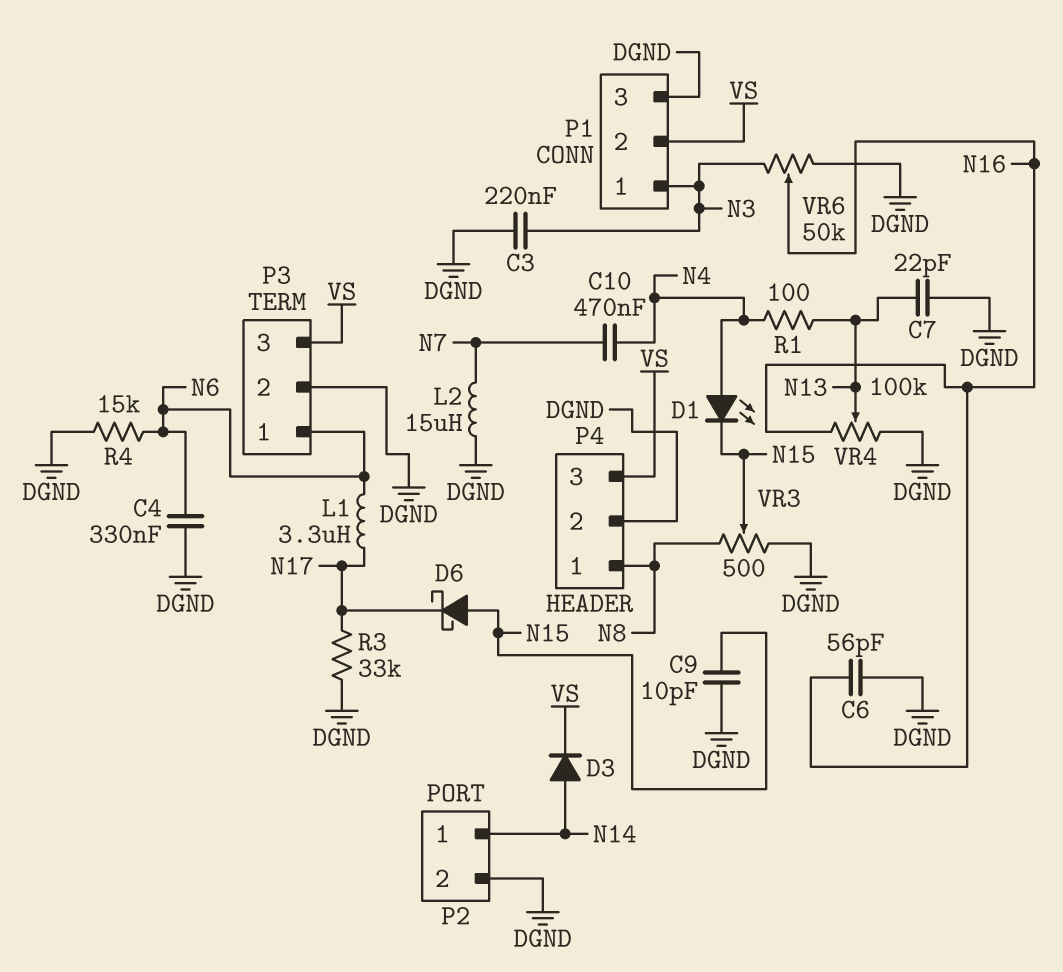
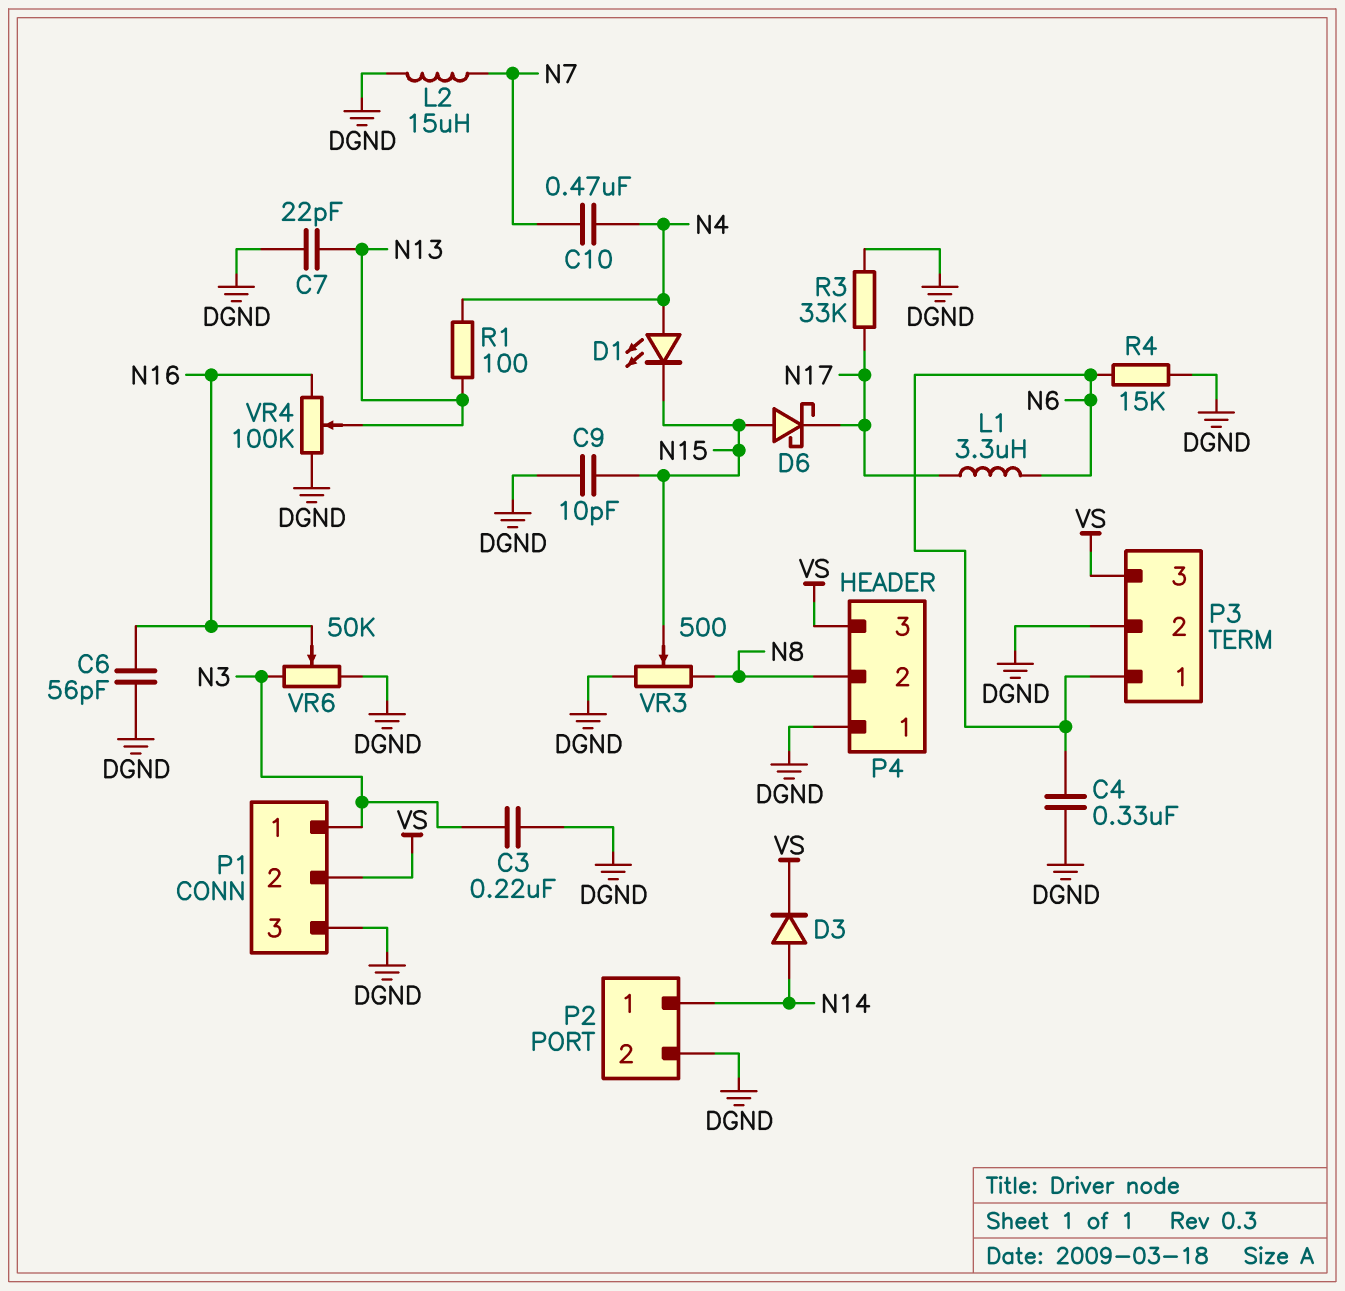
P4 pin 1: N8 -> DGND
P4 pin 2: DGND -> N8

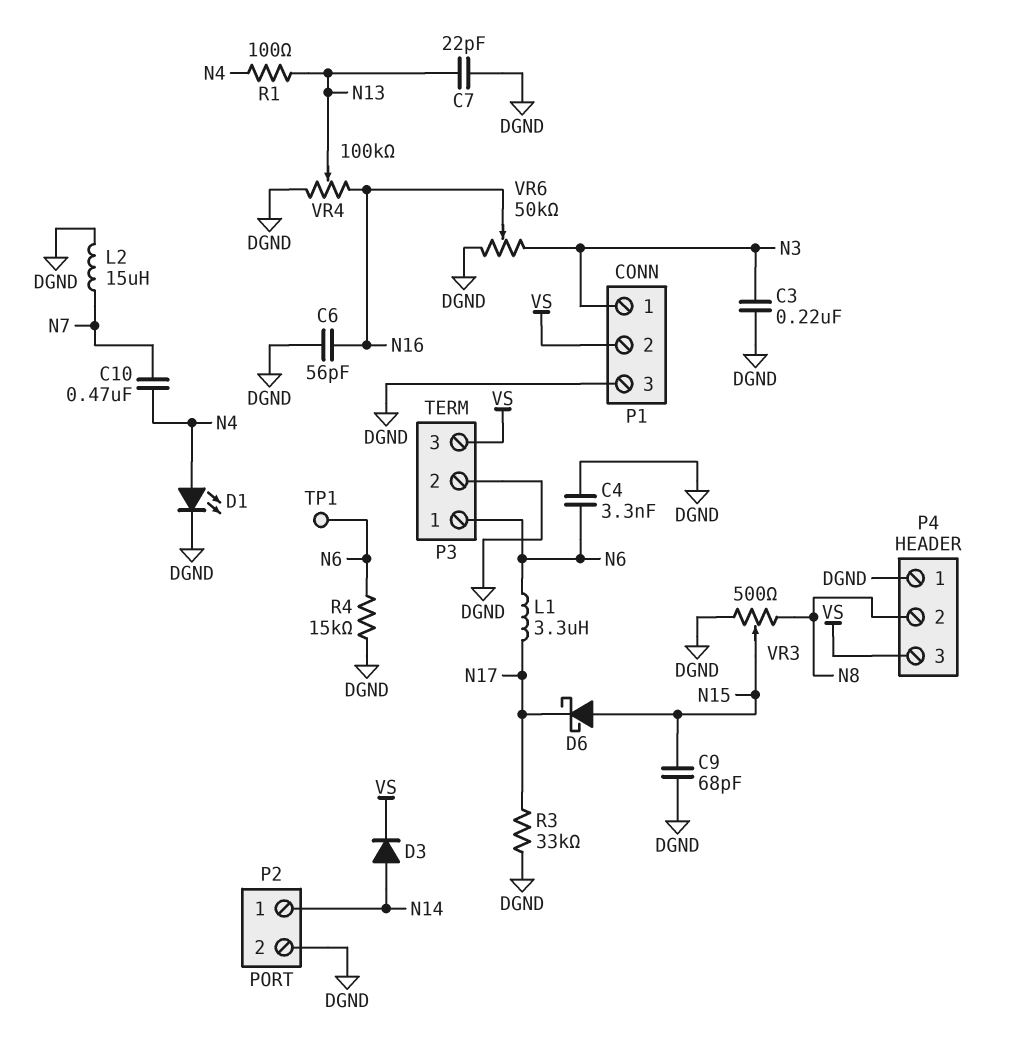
C4: 330nF (DGND, N6) -> 3.3nF (DGND, N6)
C9: 10pF (DGND, N15) -> 68pF (DGND, N15)
D1: LED (A N4, K N15) -> LED (A N4, K DGND)
TP1: none -> test point (N6)

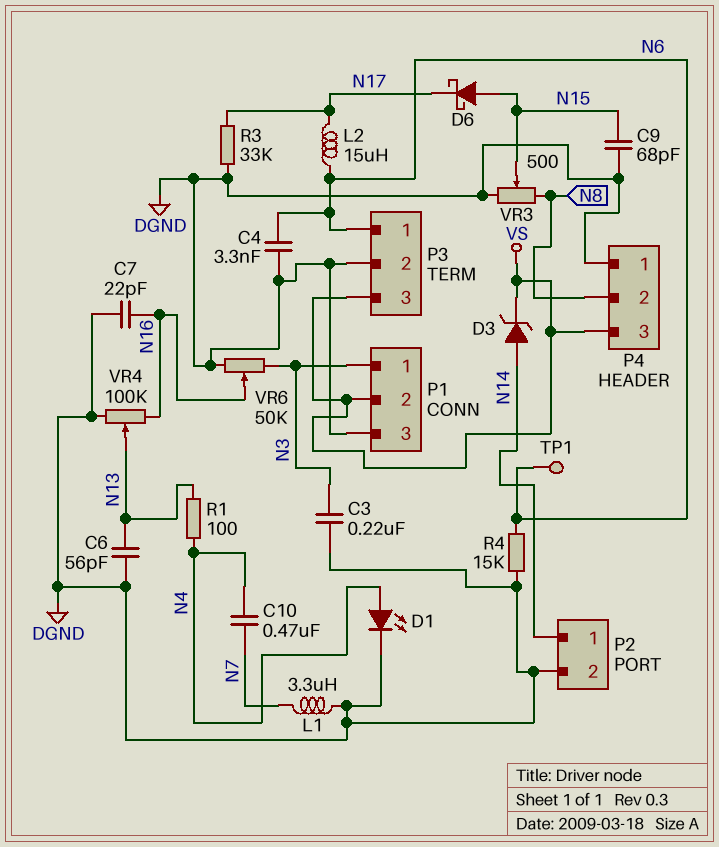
C6: 56pF (DGND, N16) -> 56pF (DGND, N13)
C7: 22pF (DGND, N13) -> 22pF (DGND, N16)
D3: diode (A N14, K VS) -> zener (A N14, K VS)
L1: 3.3uH (N6, N17) -> 3.3uH (DGND, N7)
L2: 15uH (DGND, N7) -> 15uH (N6, N17)

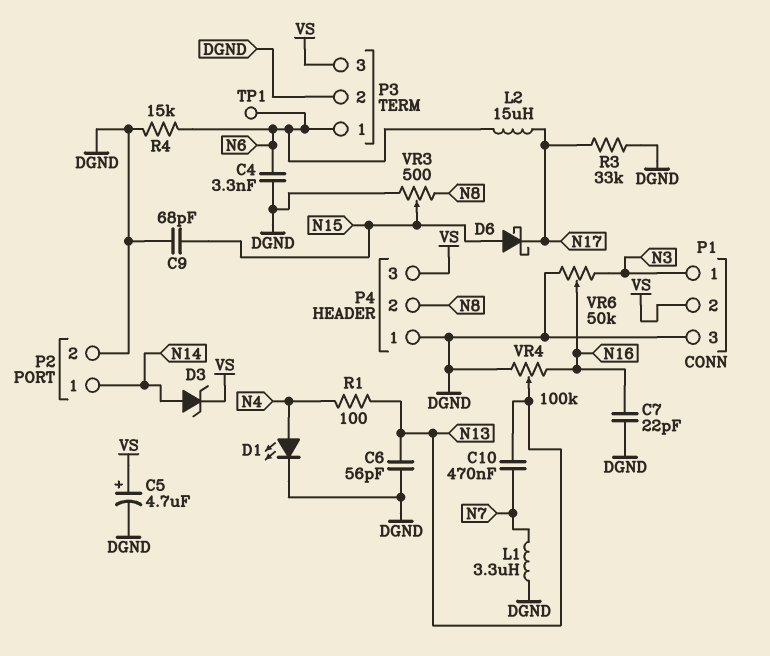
C3: 220nF (DGND, N3) -> none
C5: none -> 4.7uF (plus VS, minus DGND)
C10: 470nF (N4, N7) -> 470nF (N7, N13)

